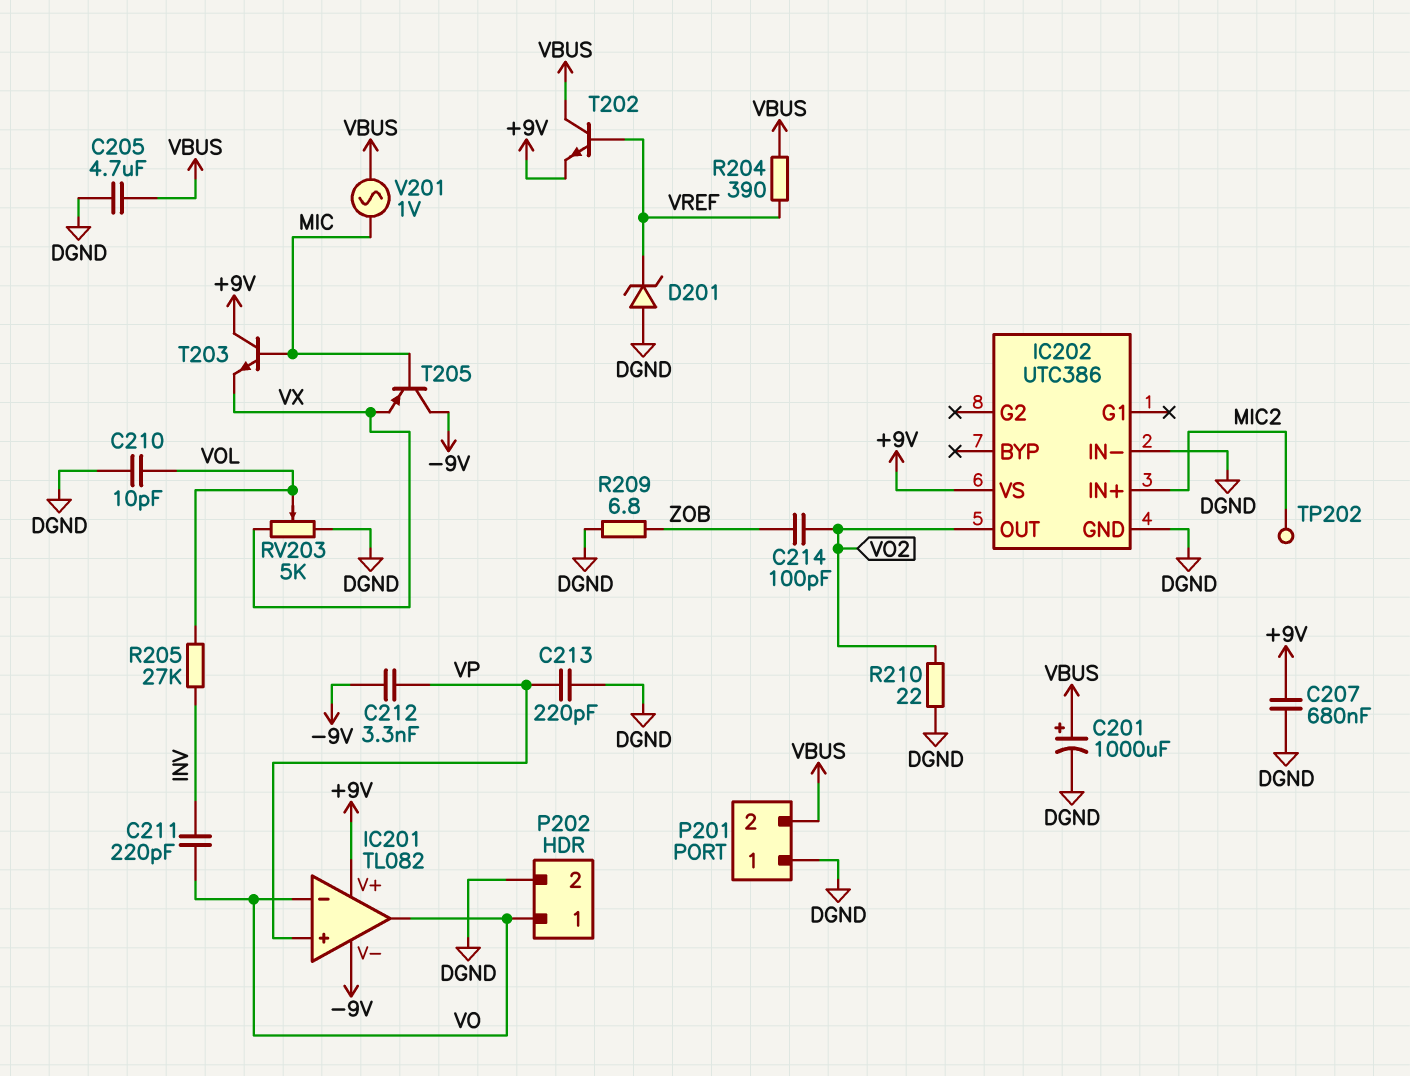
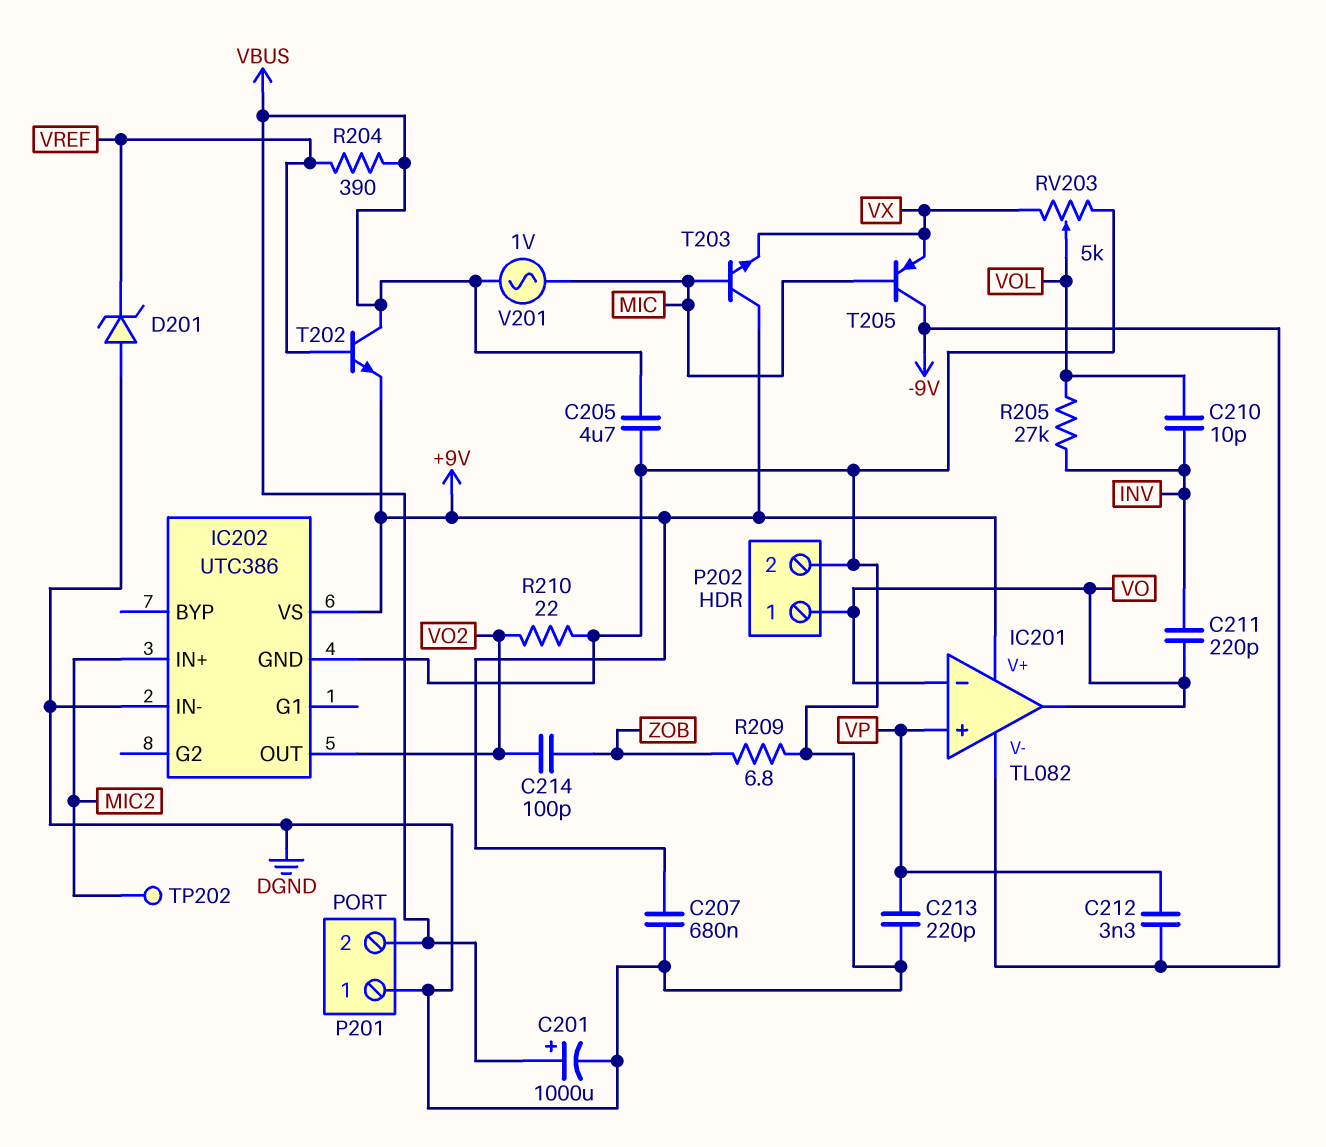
C210: 10pF (DGND, VOL) -> 10pF (INV, VOL)

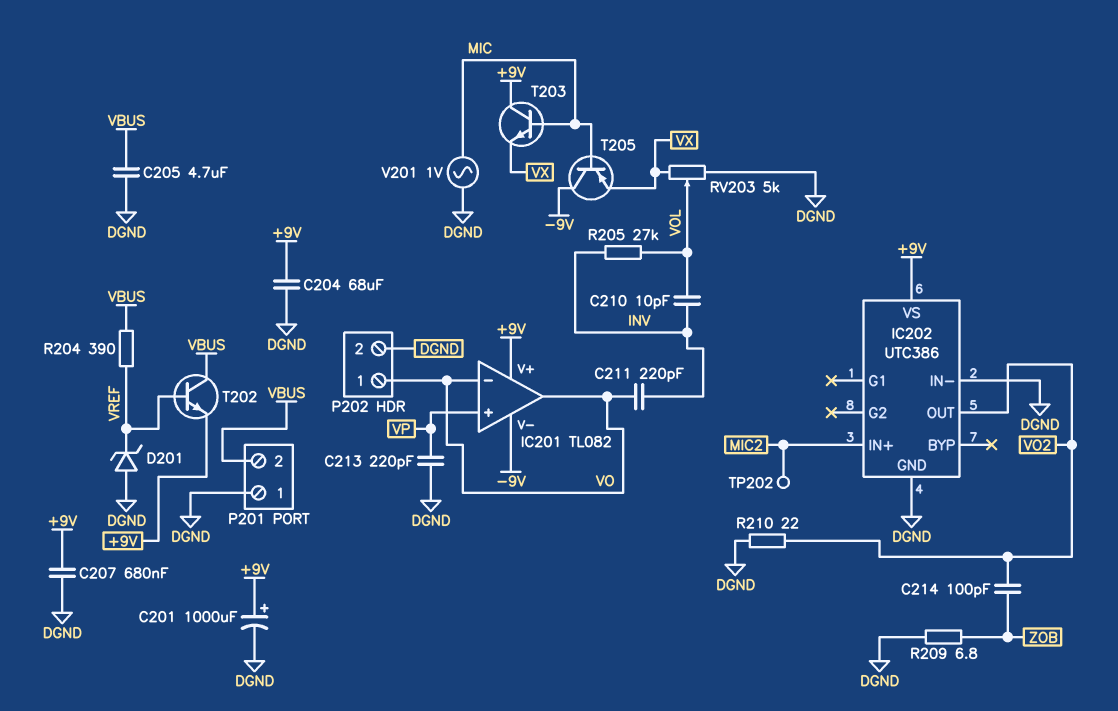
C201: 1000uF (plus VBUS, minus DGND) -> 1000uF (plus +9V, minus DGND)
C204: none -> 68uF (+9V, DGND)
C212: 3.3nF (-9V, VP) -> none
V201: AC 1V (MIC, VBUS) -> AC 1V (DGND, MIC)

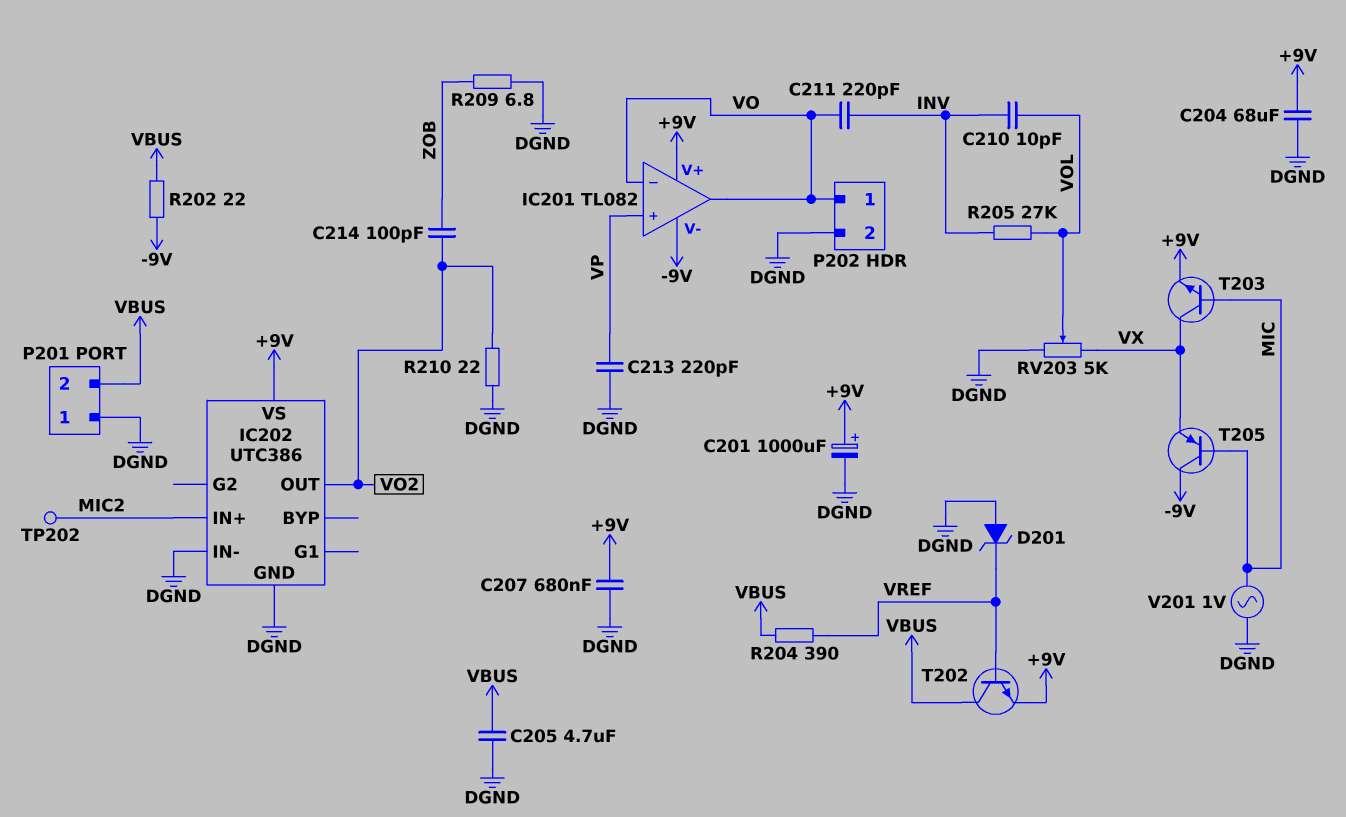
R202: none -> 22 (-9V, VBUS)
T203: NPN (B MIC, C +9V, E VX) -> NPN (B MIC, C VX, E +9V)

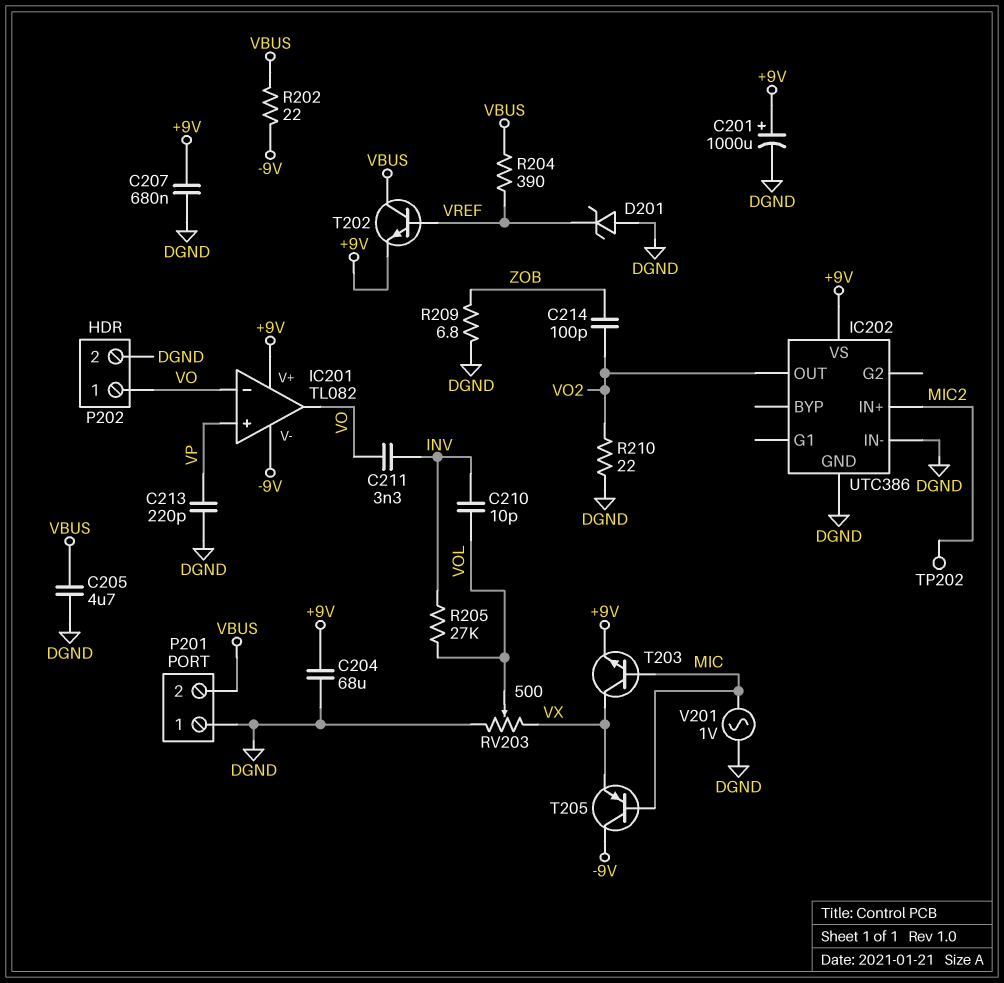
C211: 220pF (INV, VO) -> 3.3nF (INV, VO)
RV203: 5k (DGND, VX, wiper VOL) -> 500 (DGND, VX, wiper VOL)

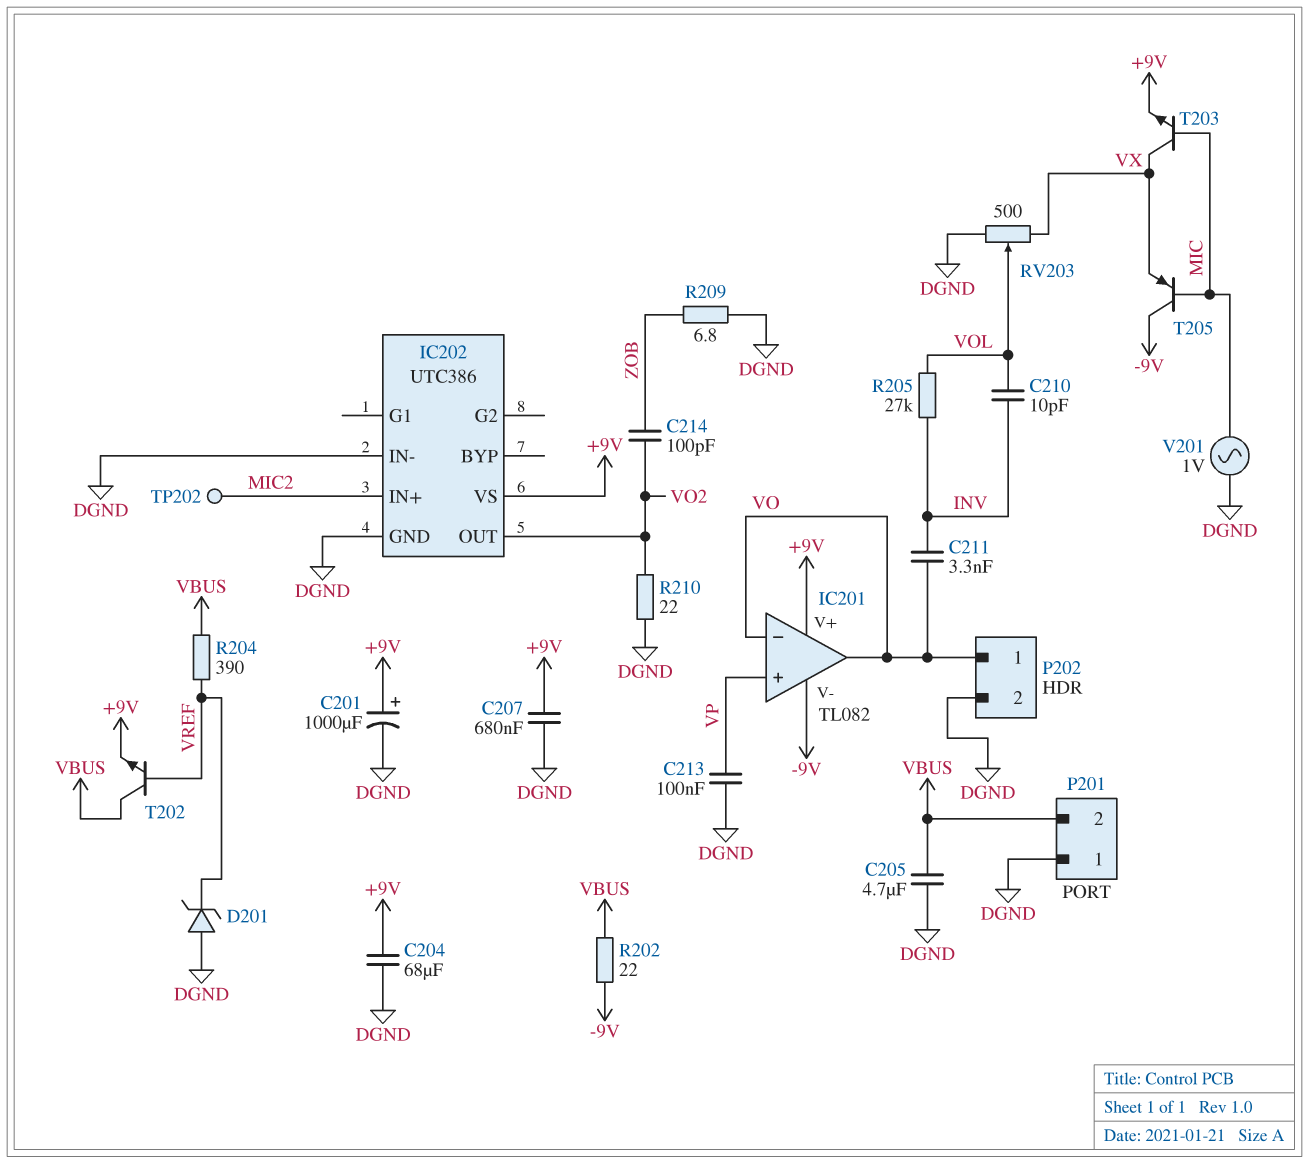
C213: 220pF (DGND, VP) -> 100nF (DGND, VP)

